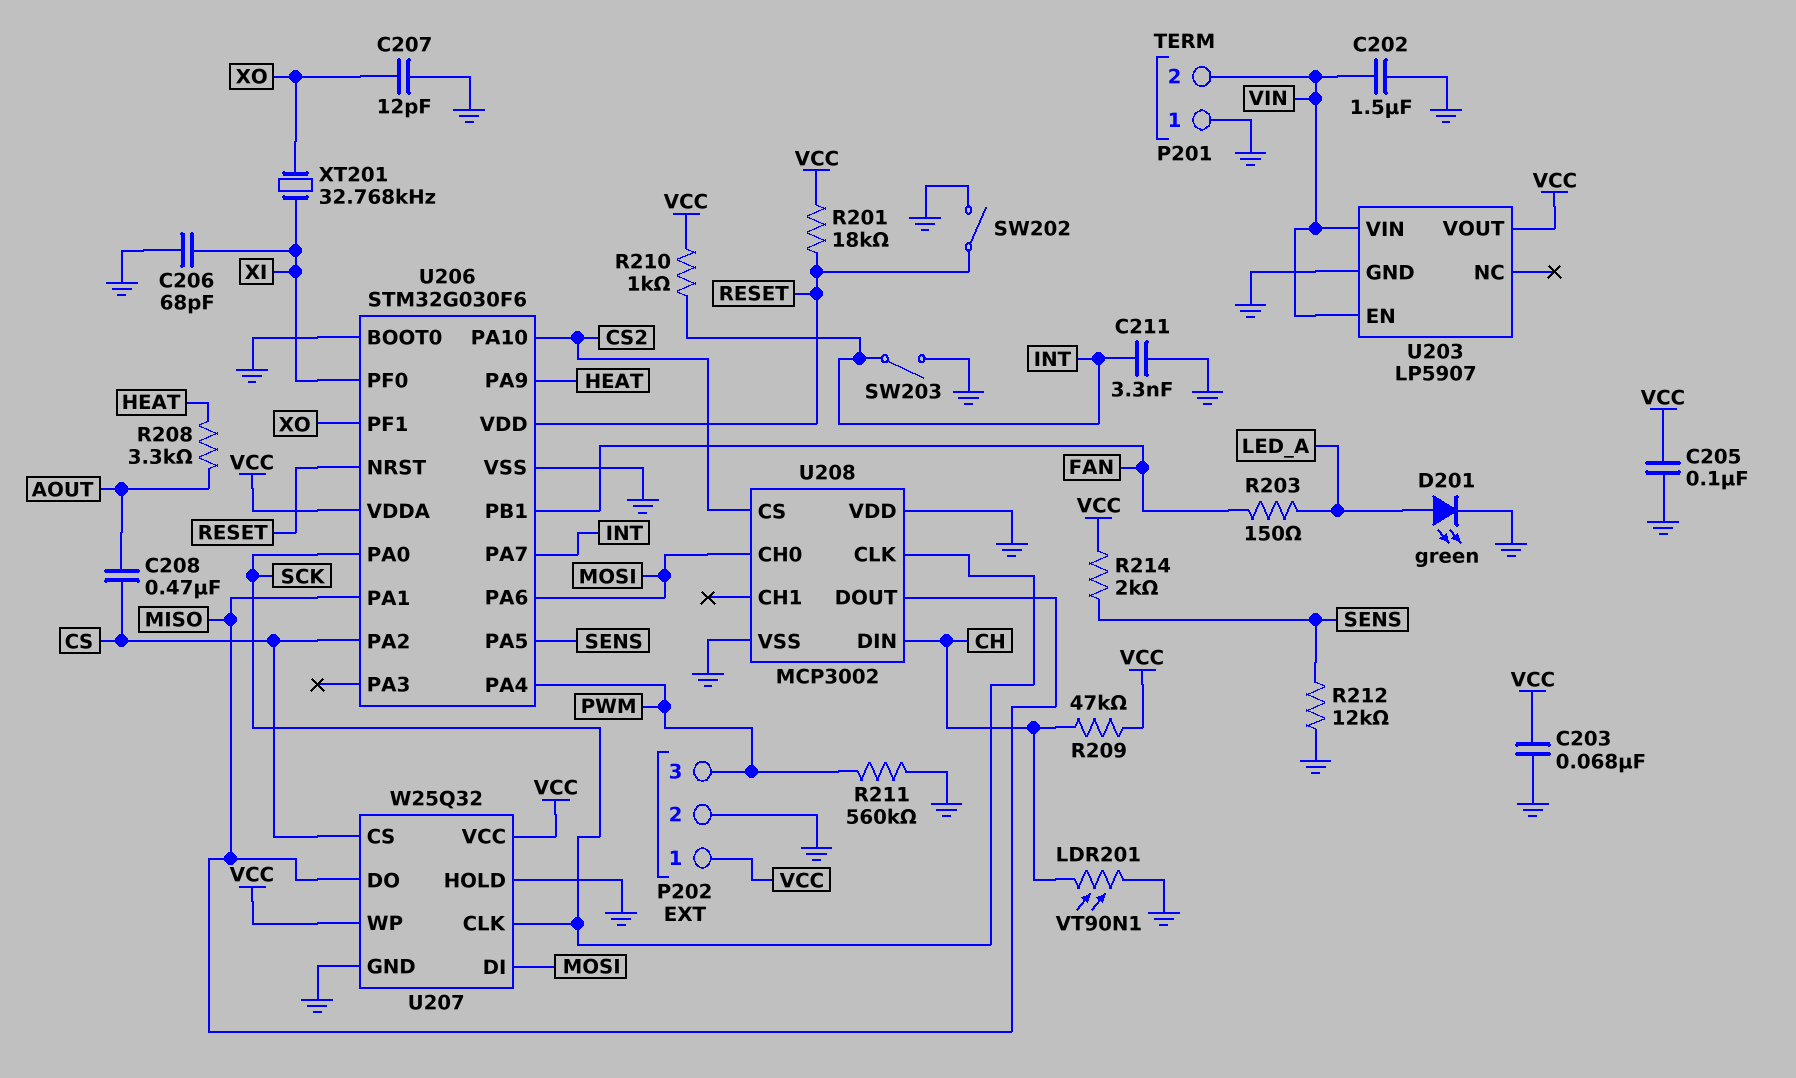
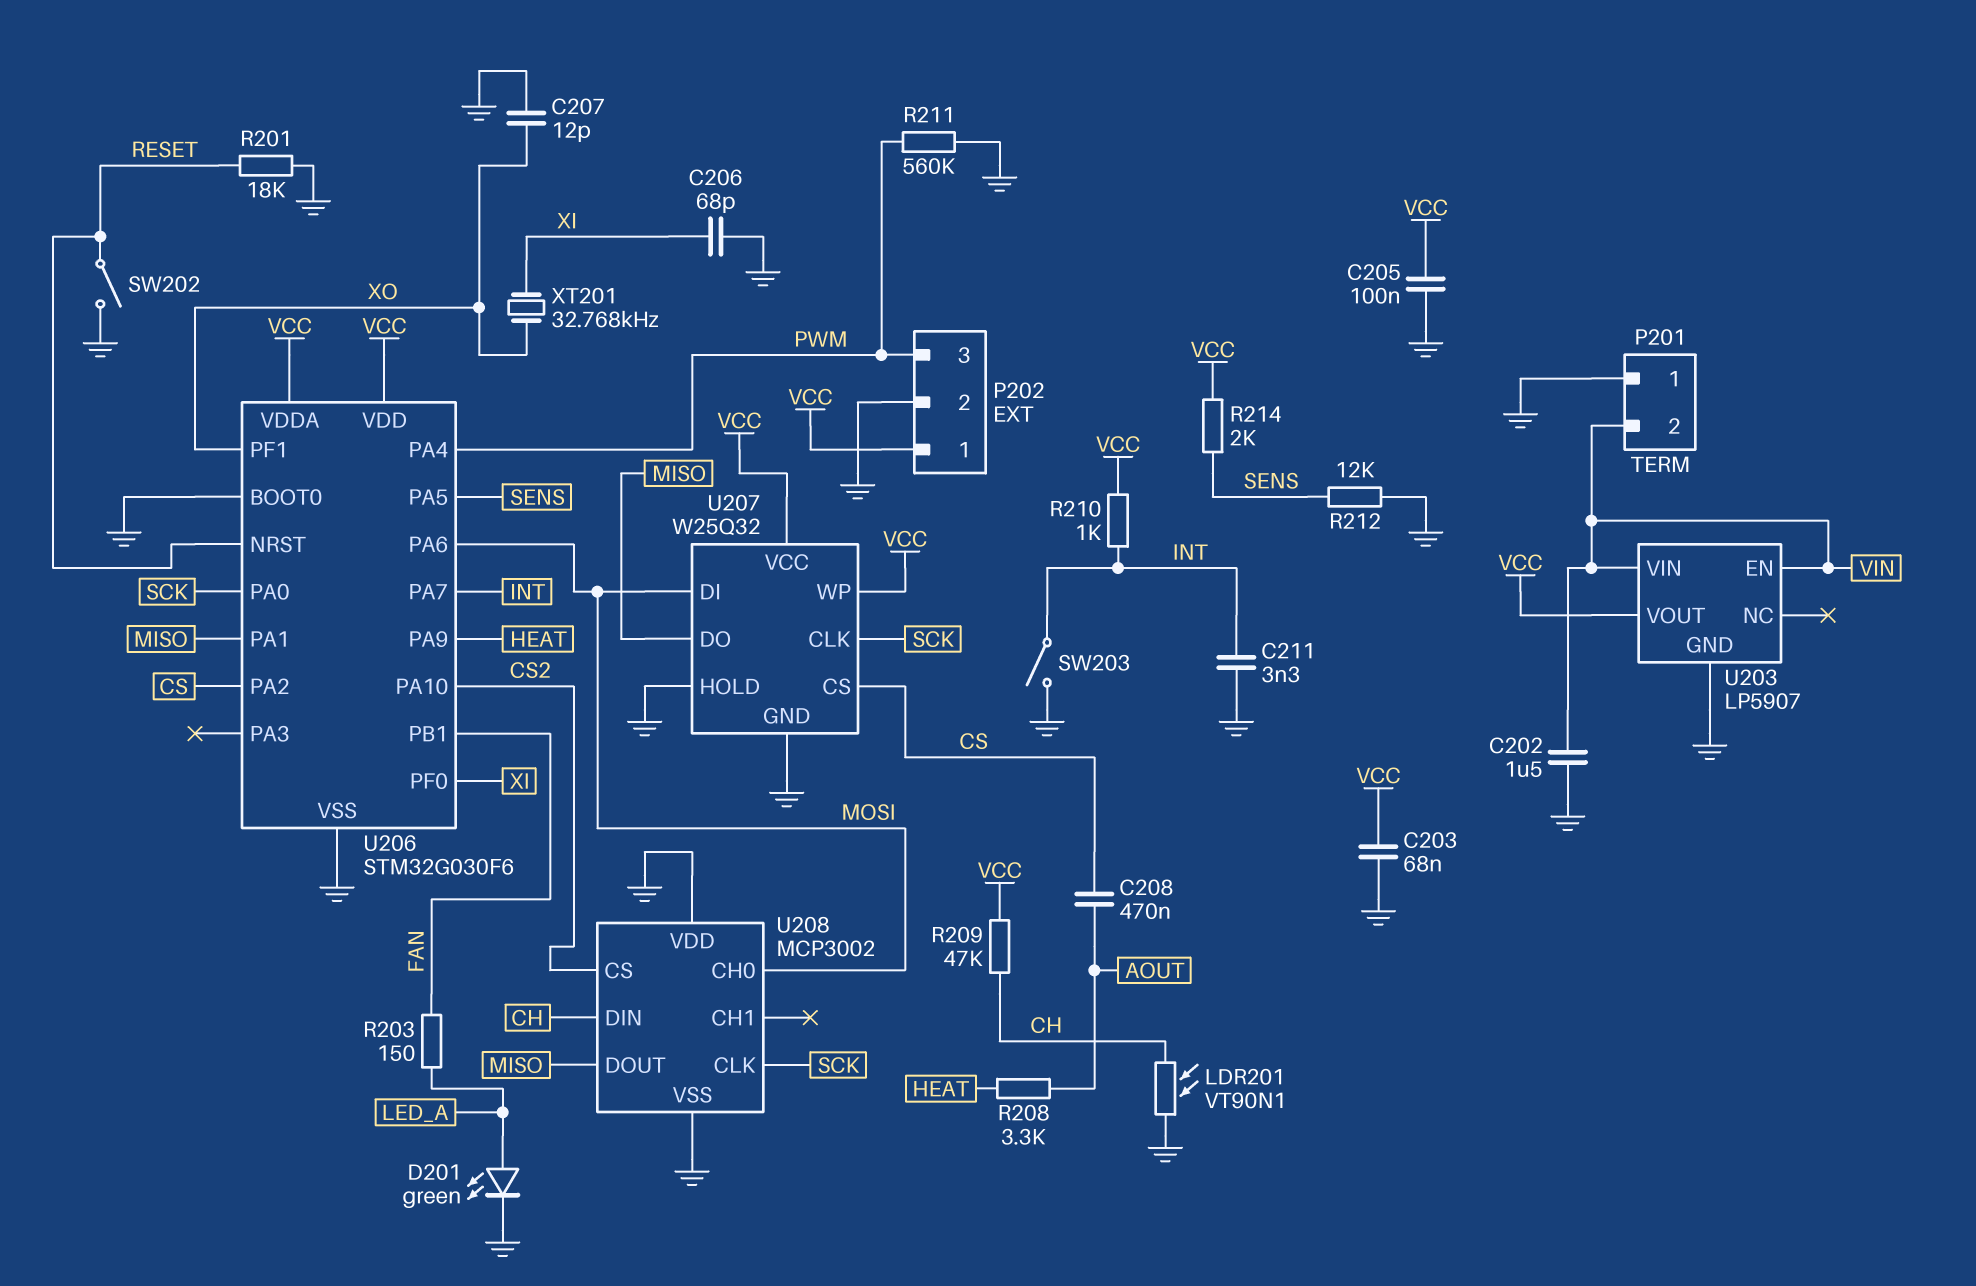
R201: 18k (RESET, VCC) -> 18k (GND, RESET)
U206 pin VDD: RESET -> VCC

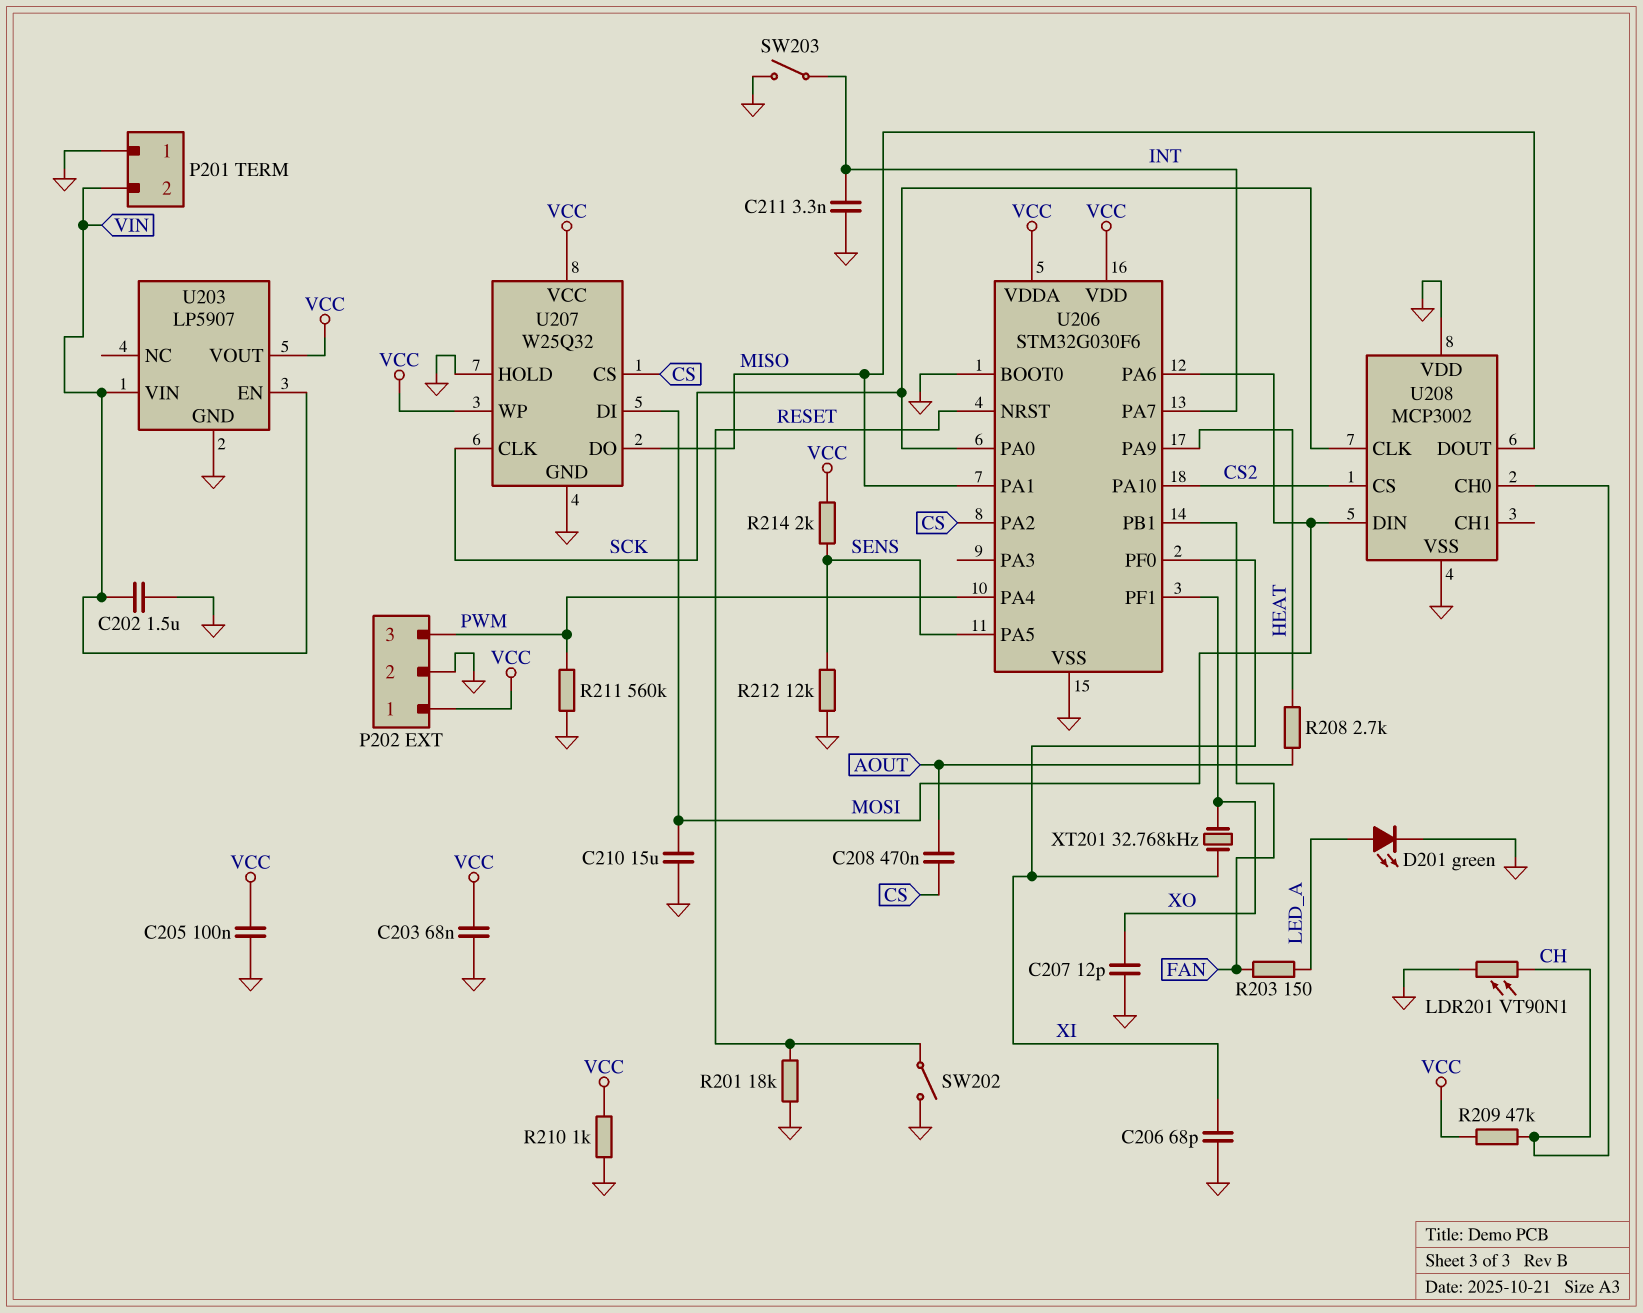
C210: none -> 15uF (GND, MOSI)
R208: 3.3k (AOUT, HEAT) -> 2.7k (AOUT, HEAT)
R210: 1k (INT, VCC) -> 1k (GND, VCC)
U208 pin CH0: MOSI -> CH
U208 pin DIN: CH -> MOSI

